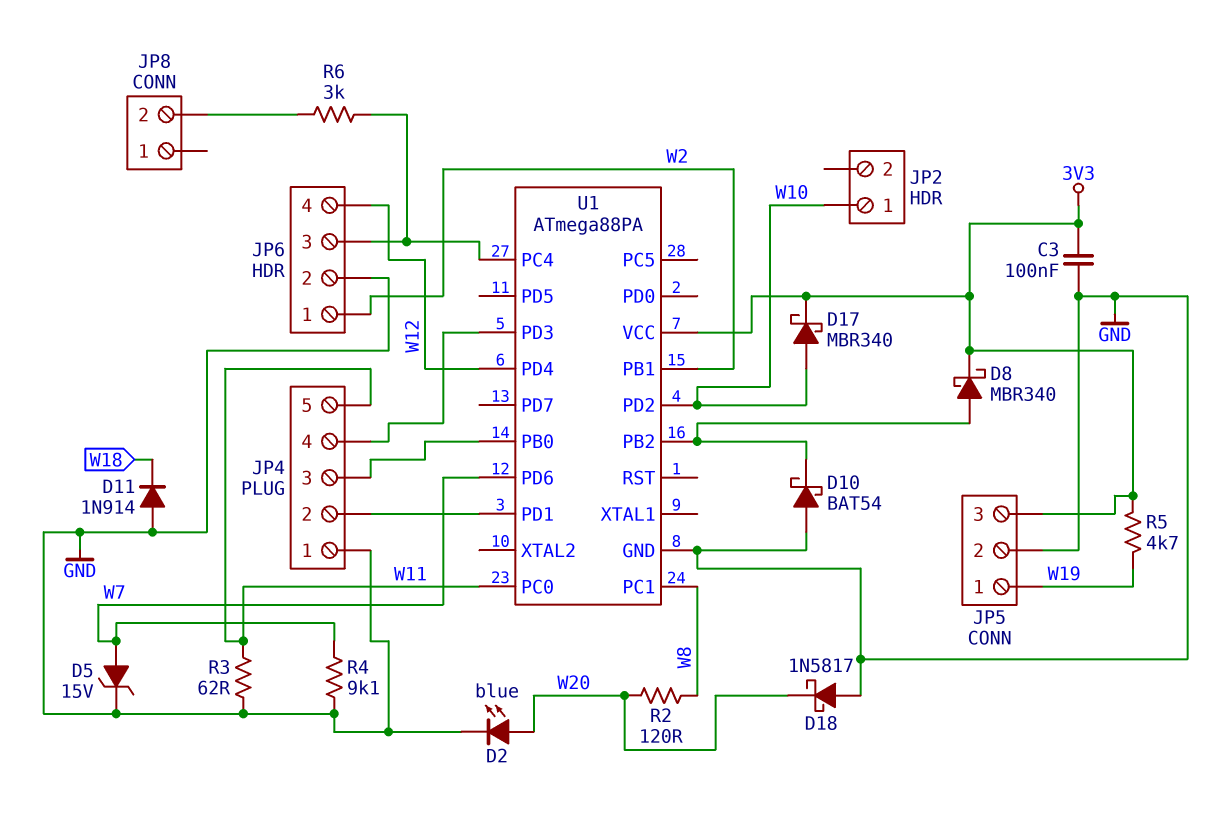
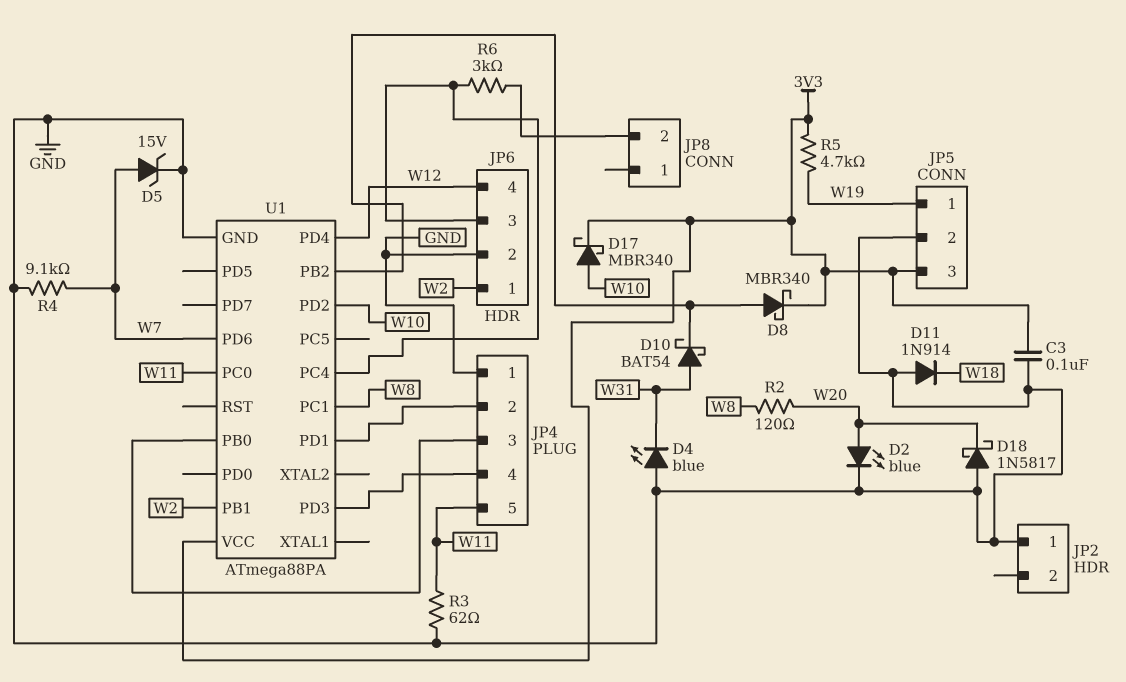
D4: none -> LED blue (A GND, K W31)
D10: schottky BAT54 (A GND, K U1/PB2) -> schottky BAT54 (A W31, K U1/PB2)
JP2 pin 1: W10 -> GND

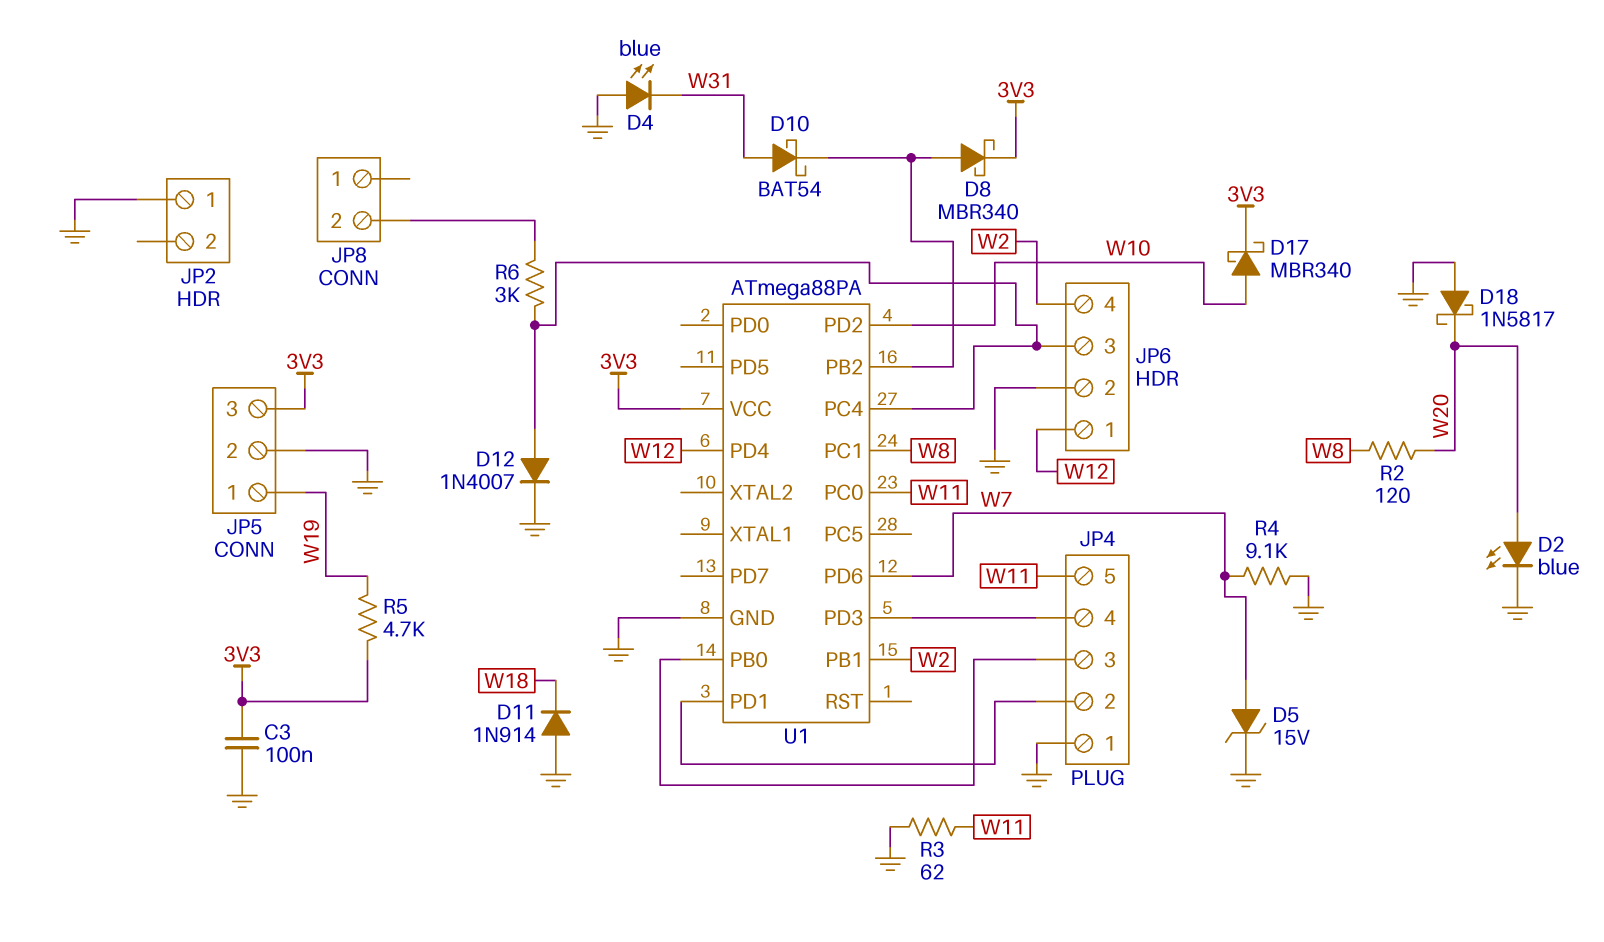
D12: none -> diode 1N4007 (A JP6/3, K GND)
JP6 pin 1: W2 -> W12
JP6 pin 4: W12 -> W2

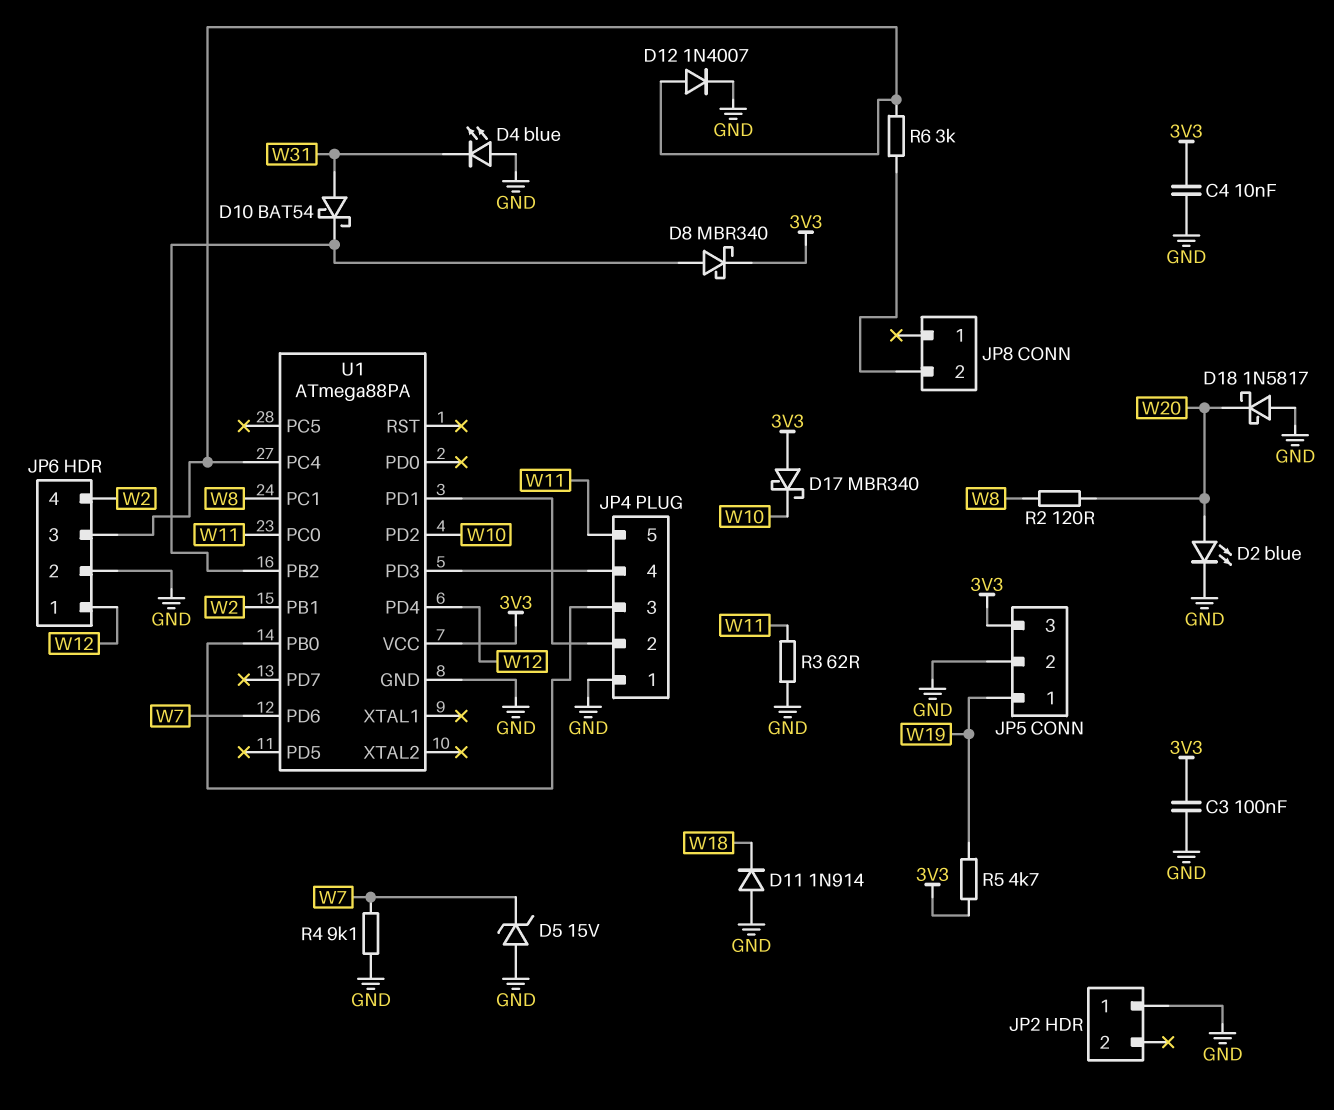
C4: none -> 10nF (3V3, GND)
D5: zener 15V (A W7, K GND) -> zener 15V (A GND, K W7)
D17: schottky MBR340 (A W10, K 3V3) -> schottky MBR340 (A 3V3, K W10)

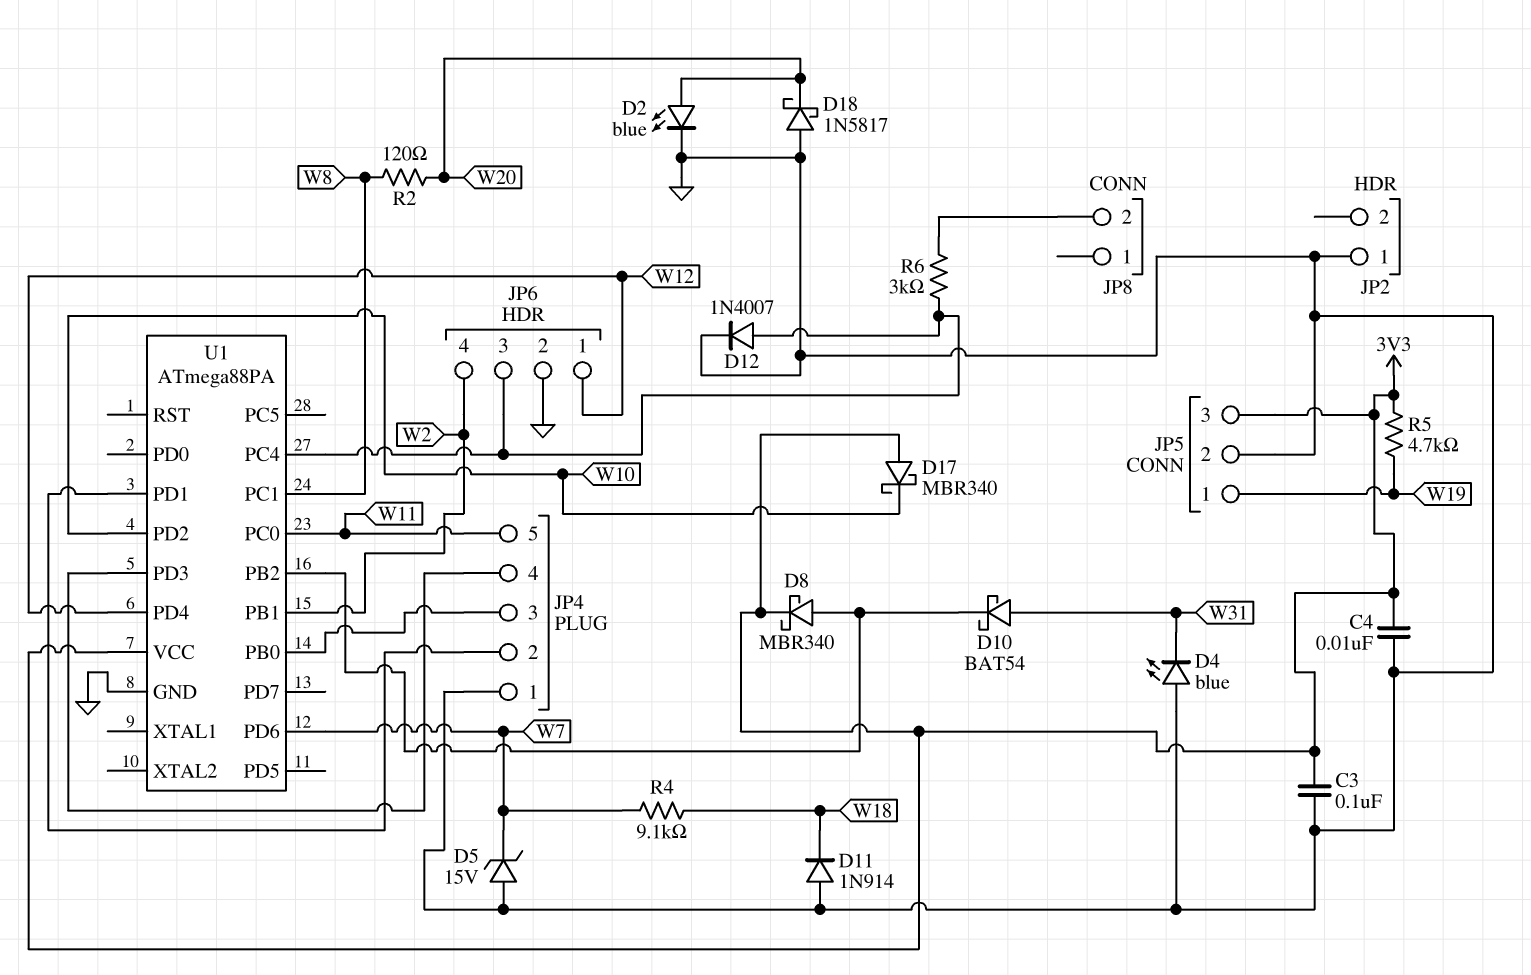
R3: 62 (GND, W11) -> none
R4: 9.1k (GND, W7) -> 9.1k (W7, W18)

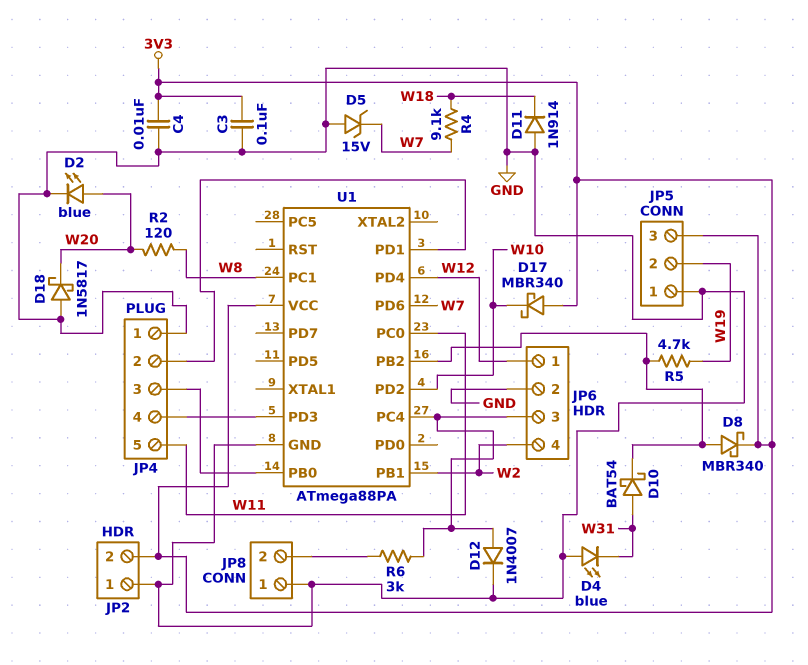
JP2 pin 2: none -> 3V3
JP5 pin 1: W19 -> GND
JP5 pin 2: GND -> W19
JP8 pin 1: none -> GND
R5: 4.7k (3V3, W19) -> 4.7k (U1/PB2, W19)

